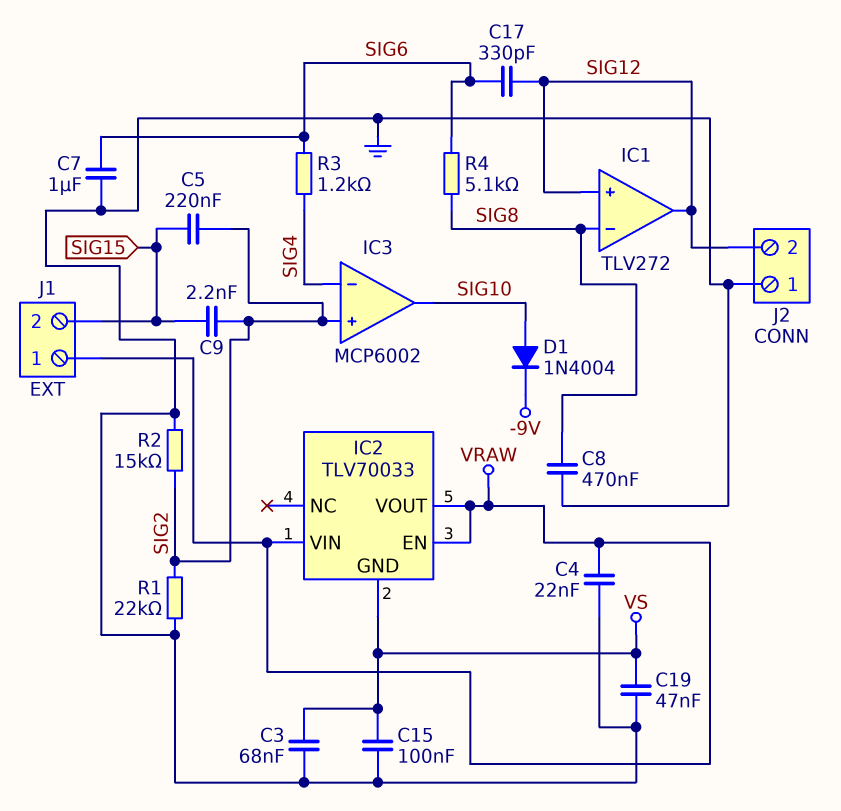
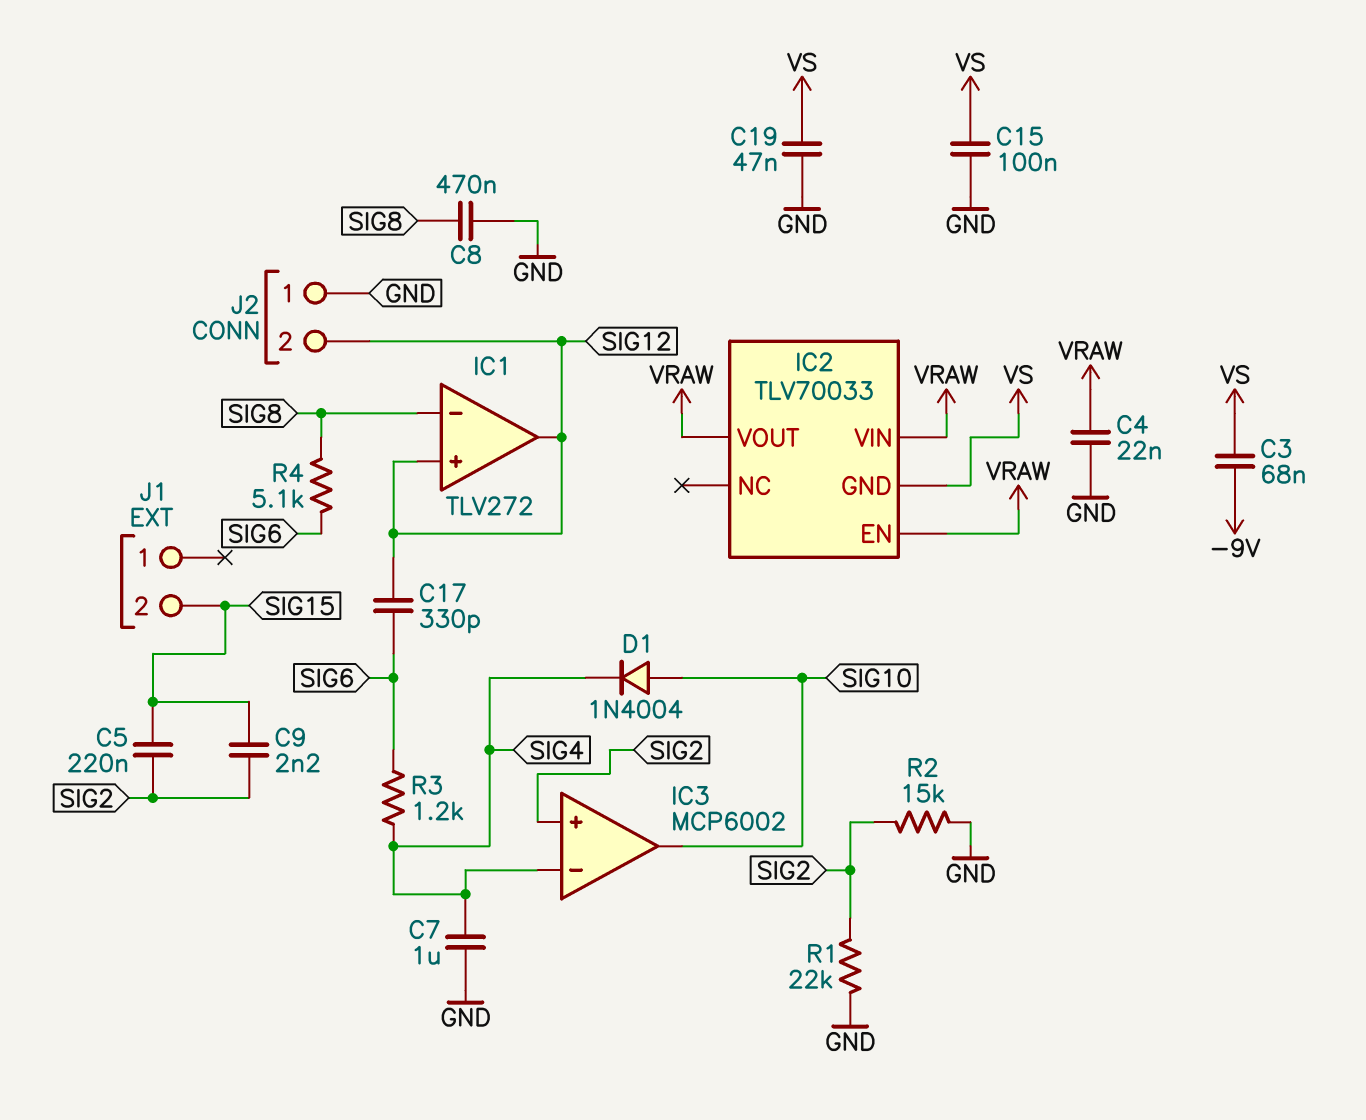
C3: 68nF (GND, VS) -> 68nF (-9V, VS)
C7: 1uF (GND, SIG6) -> 1uF (GND, SIG4)
D1: diode 1N4004 (A SIG10, K -9V) -> diode 1N4004 (A SIG10, K SIG4)
J1 pin 1: VRAW -> none

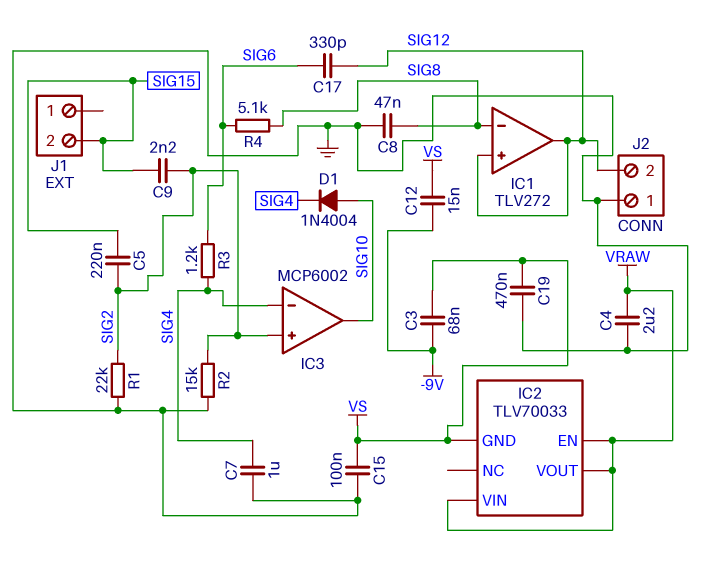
C4: 22nF (GND, VRAW) -> 2.2uF (GND, VRAW)
C8: 470nF (GND, SIG8) -> 47nF (GND, SIG8)
C12: none -> 15nF (-9V, VS)
C19: 47nF (GND, VS) -> 470nF (GND, VS)

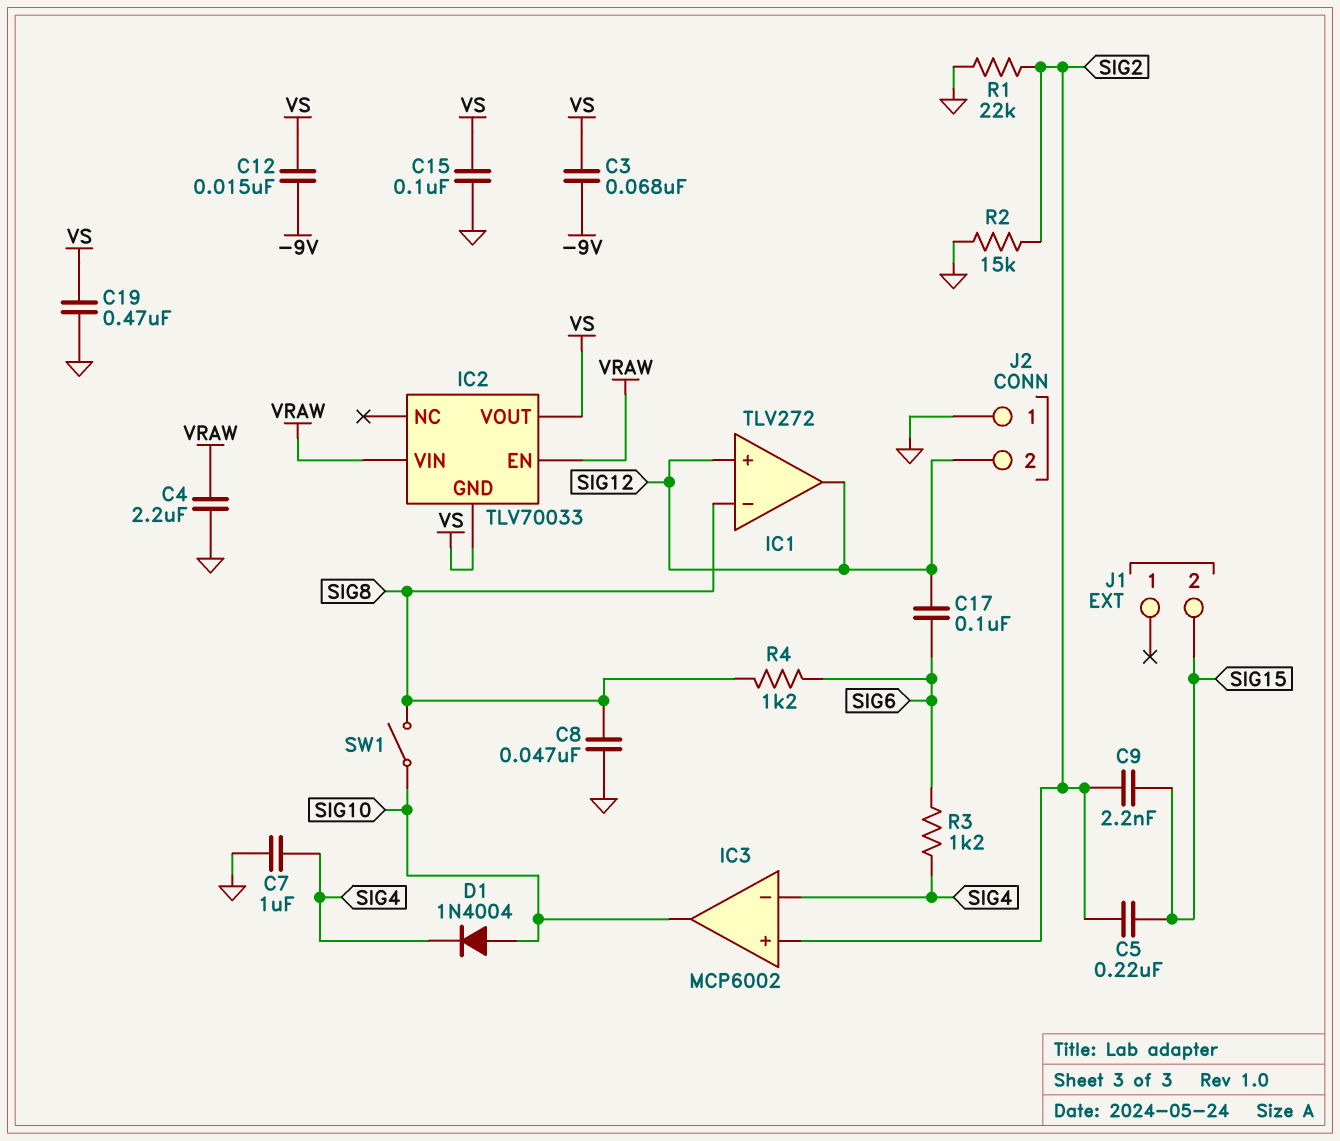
C17: 330pF (SIG6, SIG12) -> 100nF (SIG6, SIG12)
IC2 pin VOUT: VRAW -> VS
R4: 5.1k (SIG6, SIG8) -> 1.2k (SIG6, SIG8)
SW1: none -> switch (SIG8, SIG10)

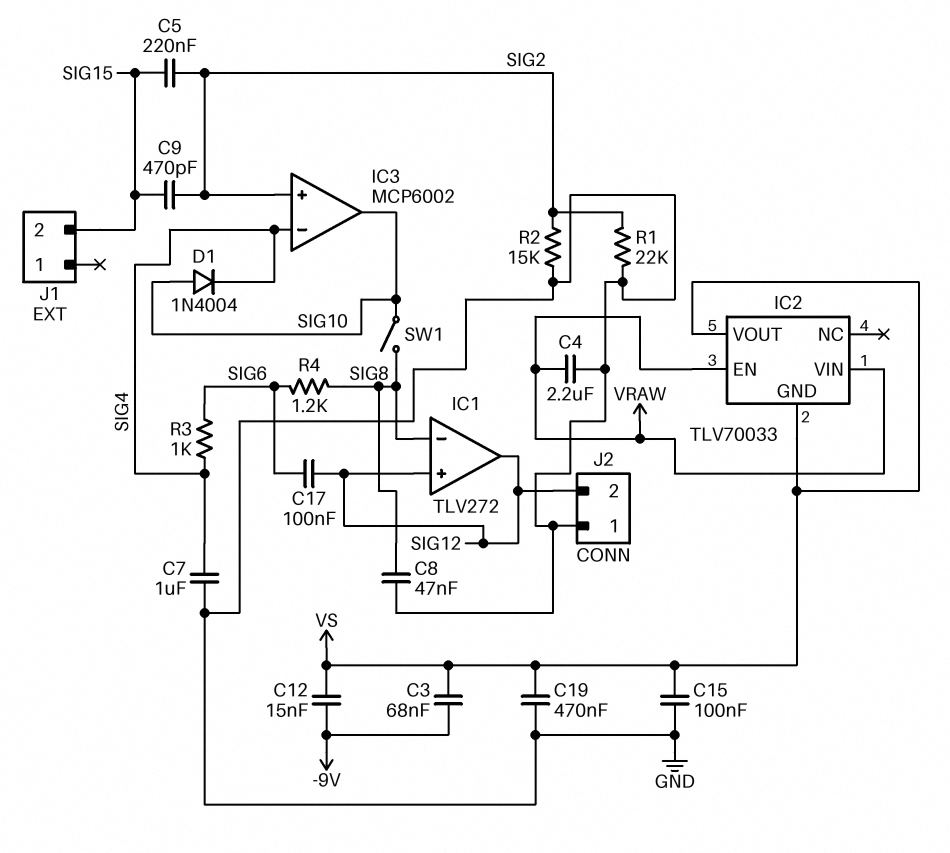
C9: 2.2nF (SIG2, SIG15) -> 470pF (SIG2, SIG15)
R3: 1.2k (SIG4, SIG6) -> 1k (SIG4, SIG6)

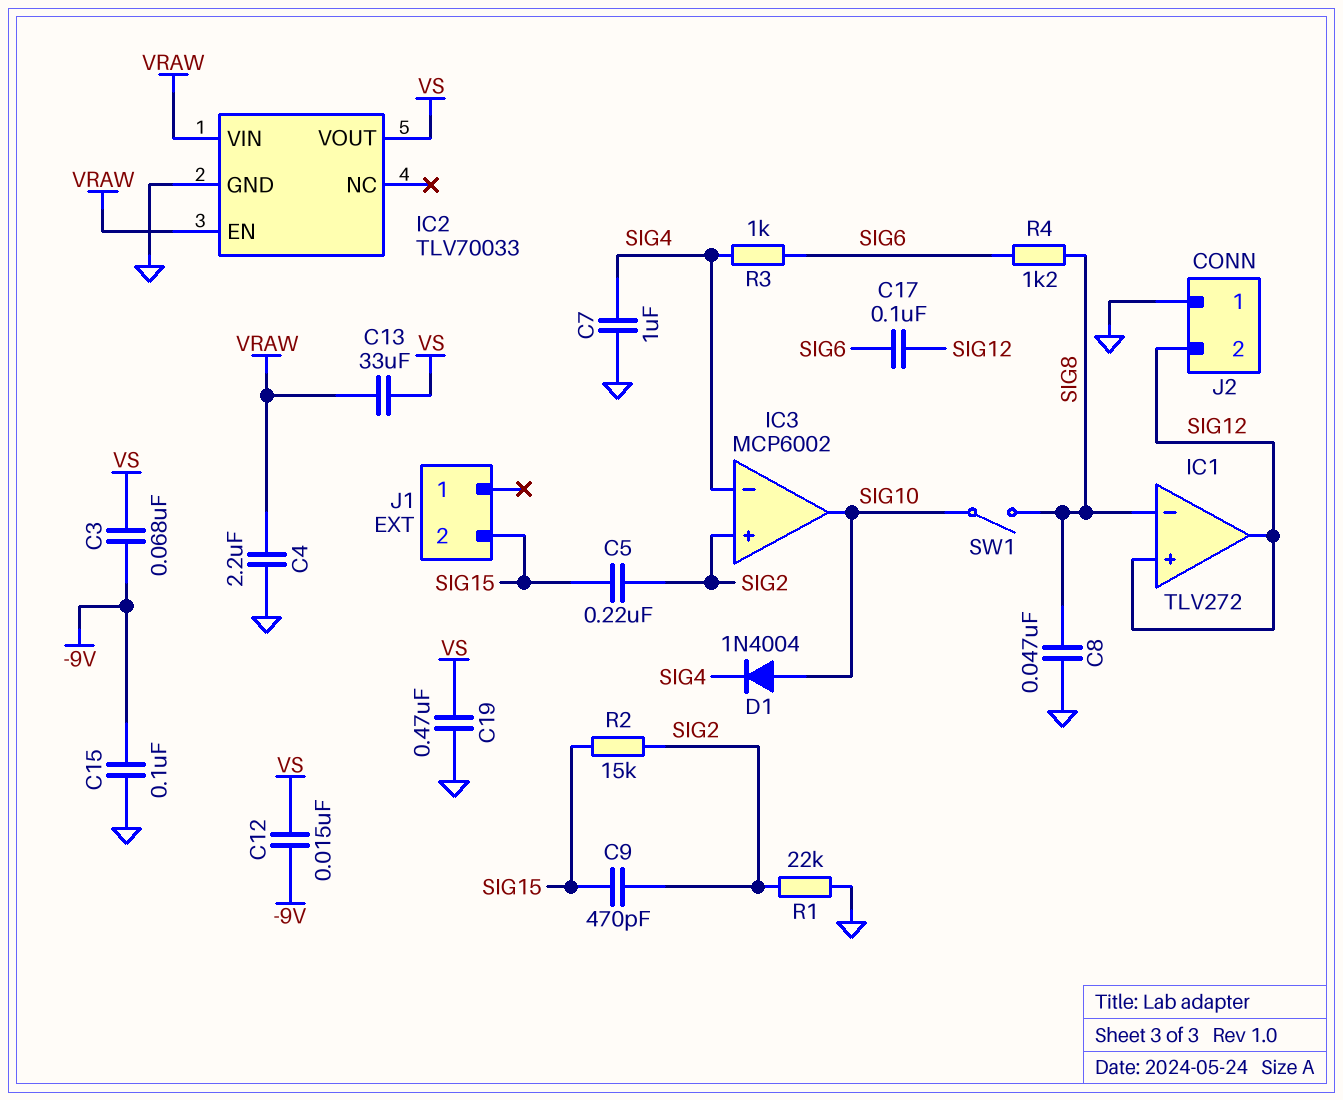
C13: none -> 33uF (VRAW, VS)
C15: 100nF (GND, VS) -> 100nF (-9V, GND)
IC2 pin GND: VS -> GND
R2: 15k (GND, SIG2) -> 15k (SIG2, SIG15)

